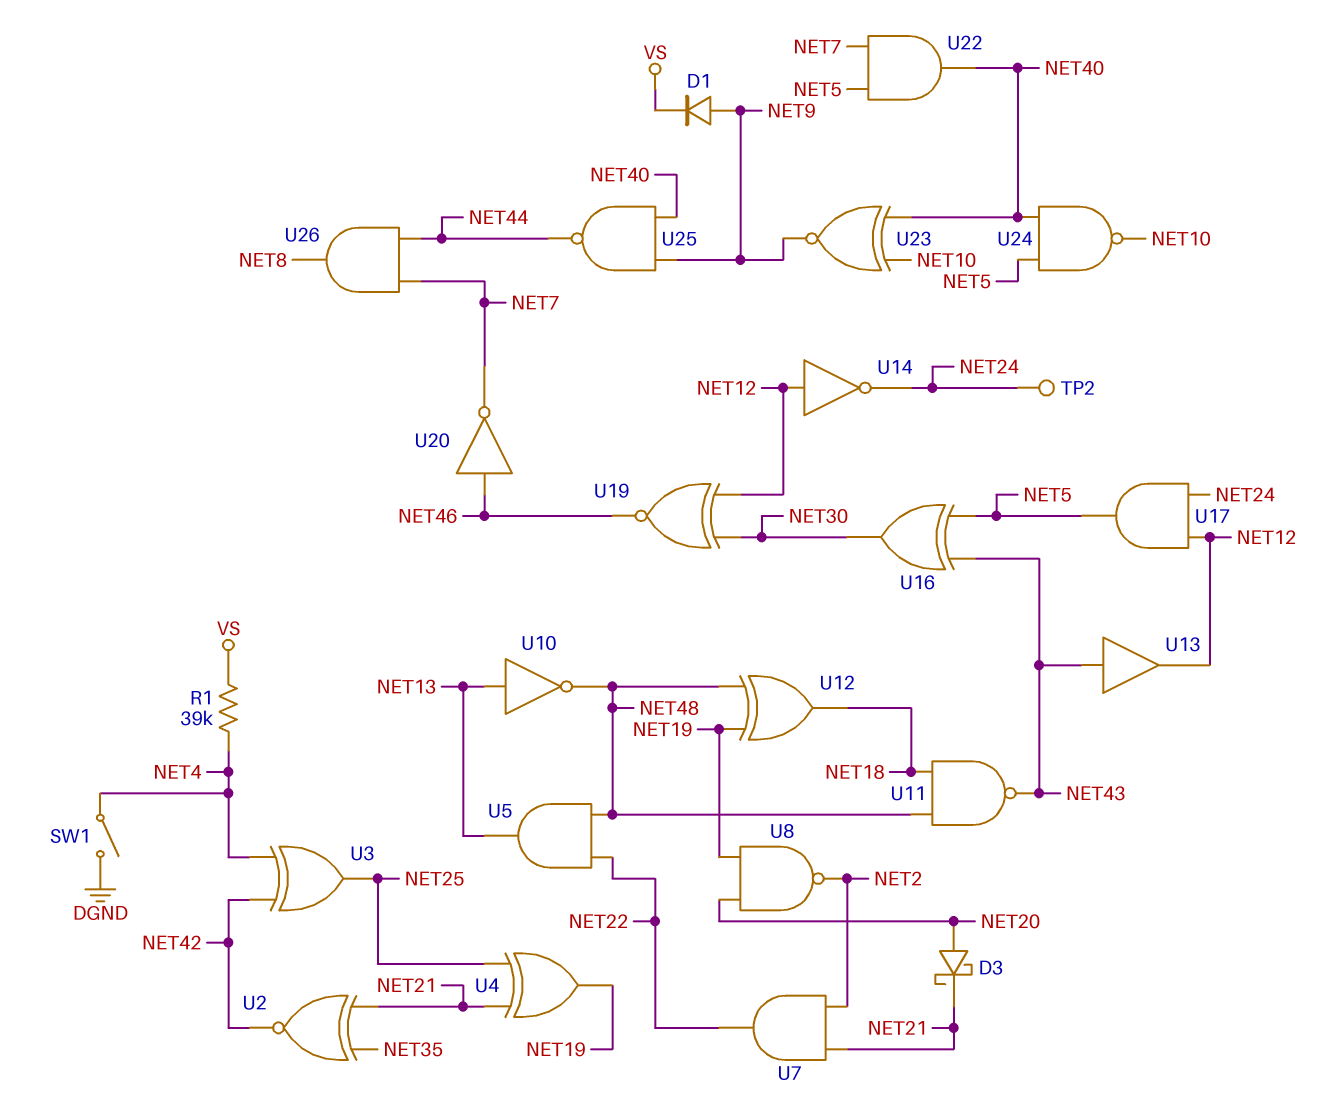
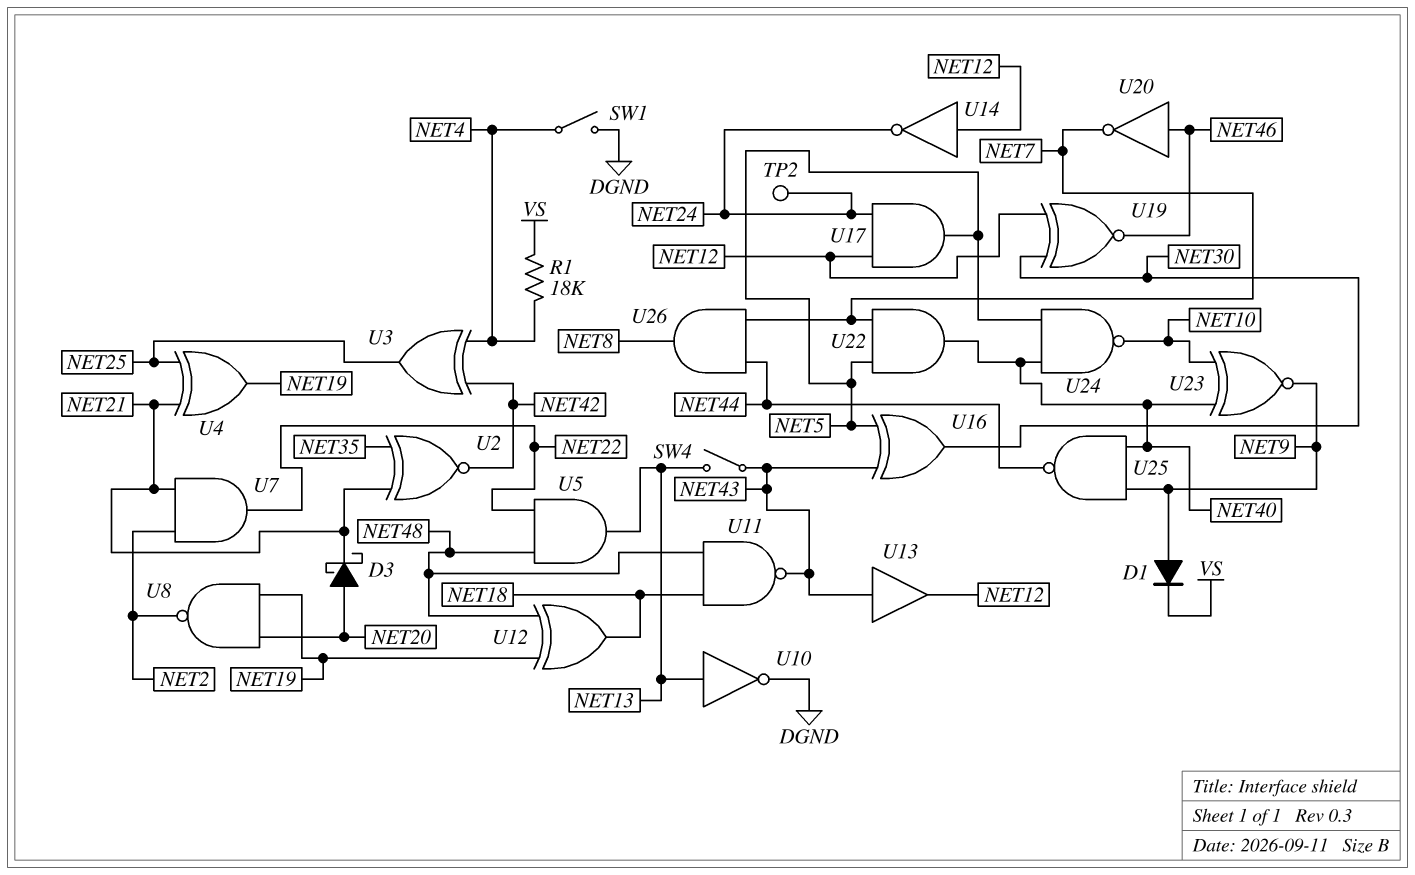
R1: 39k (NET4, VS) -> 18k (NET4, VS)
SW4: none -> switch (NET13, NET43)
U10: NOT (in NET13, out NET48) -> NOT (in NET13, out DGND)

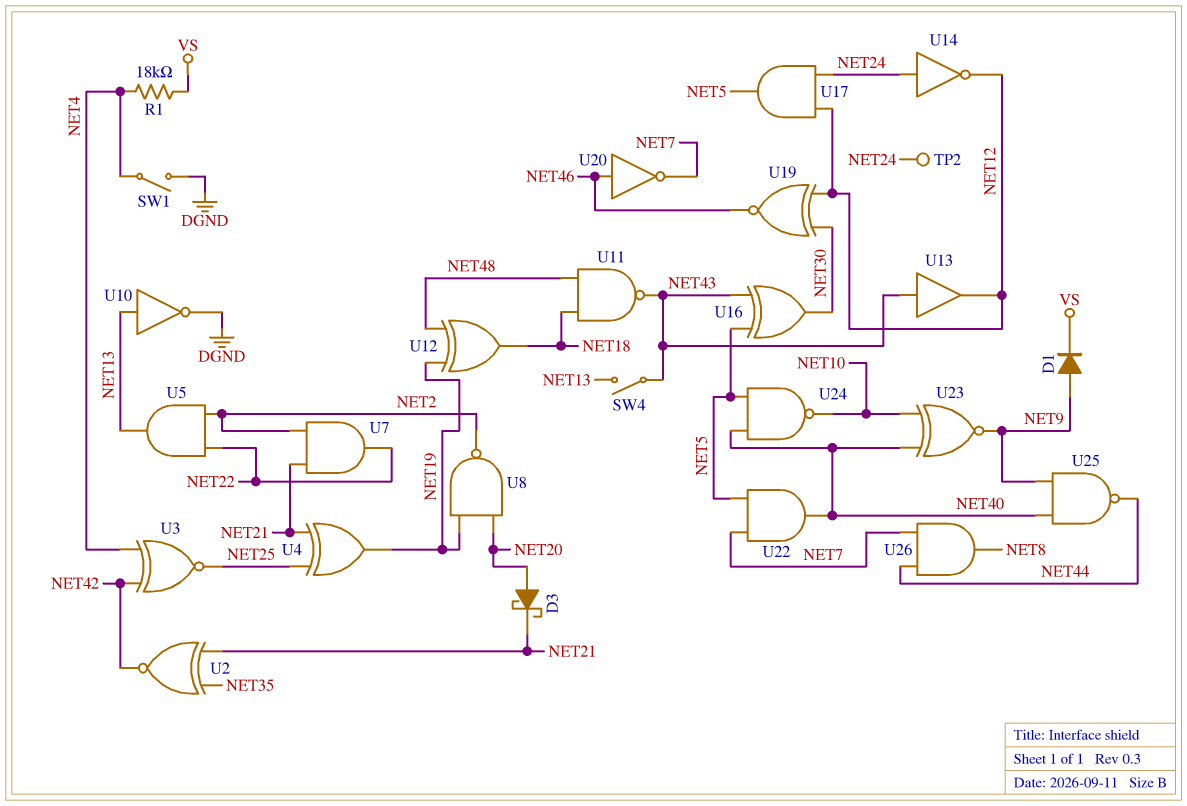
U3: XOR (in NET4, in NET42, out NET25) -> XNOR (in NET4, in NET42, out NET25)
U5: AND (in NET22, in NET48, out NET13) -> AND (in NET2, in NET22, out NET13)
U14: NOT (in NET12, out NET24) -> NOT (in NET24, out NET12)

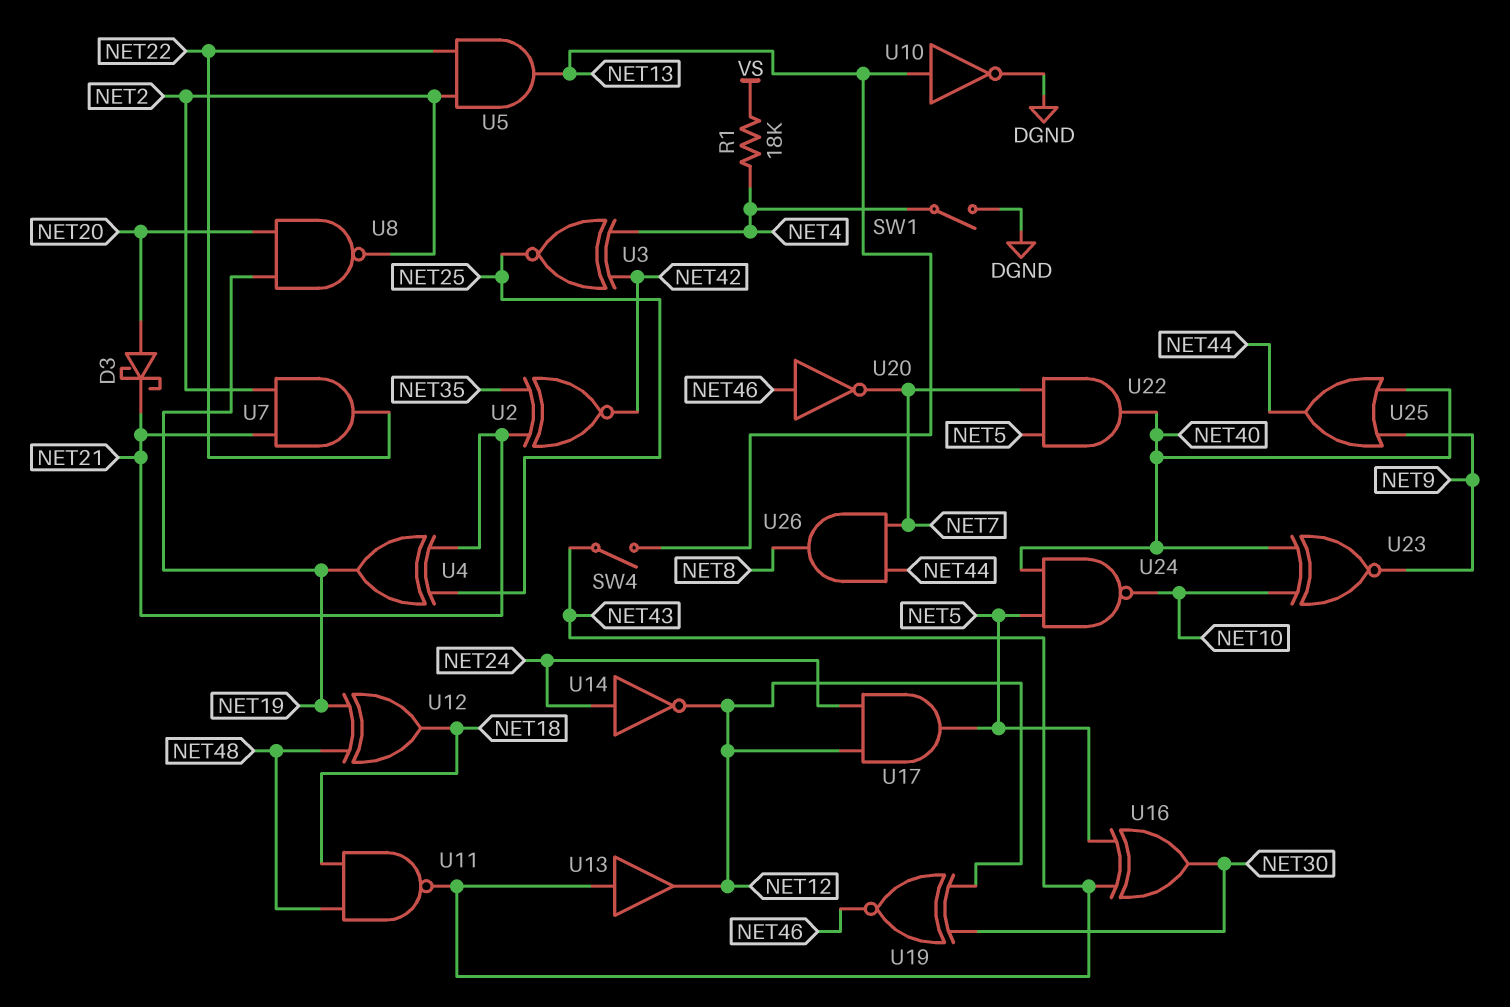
D1: diode (A NET9, K VS) -> none
TP2: test point (NET24) -> none
U25: NAND (in NET9, in NET40, out NET44) -> OR (in NET9, in NET40, out NET44)

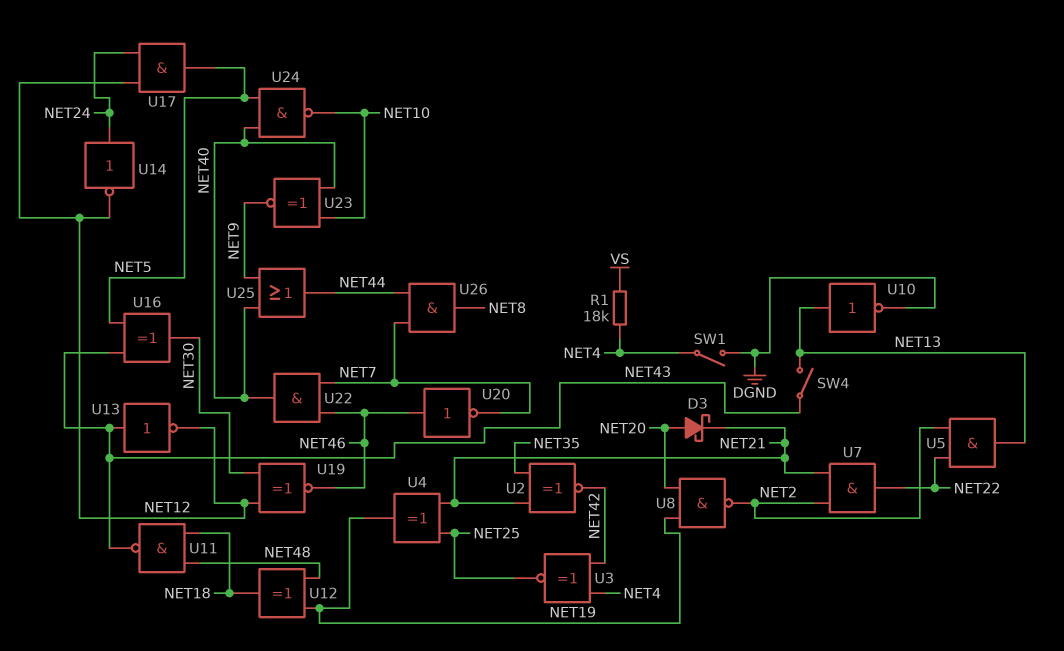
U13: buffer (in NET43, out NET12) -> NOT (in NET43, out NET12)
U22: AND (in NET5, in NET7, out NET40) -> AND (in NET7, in NET46, out NET40)

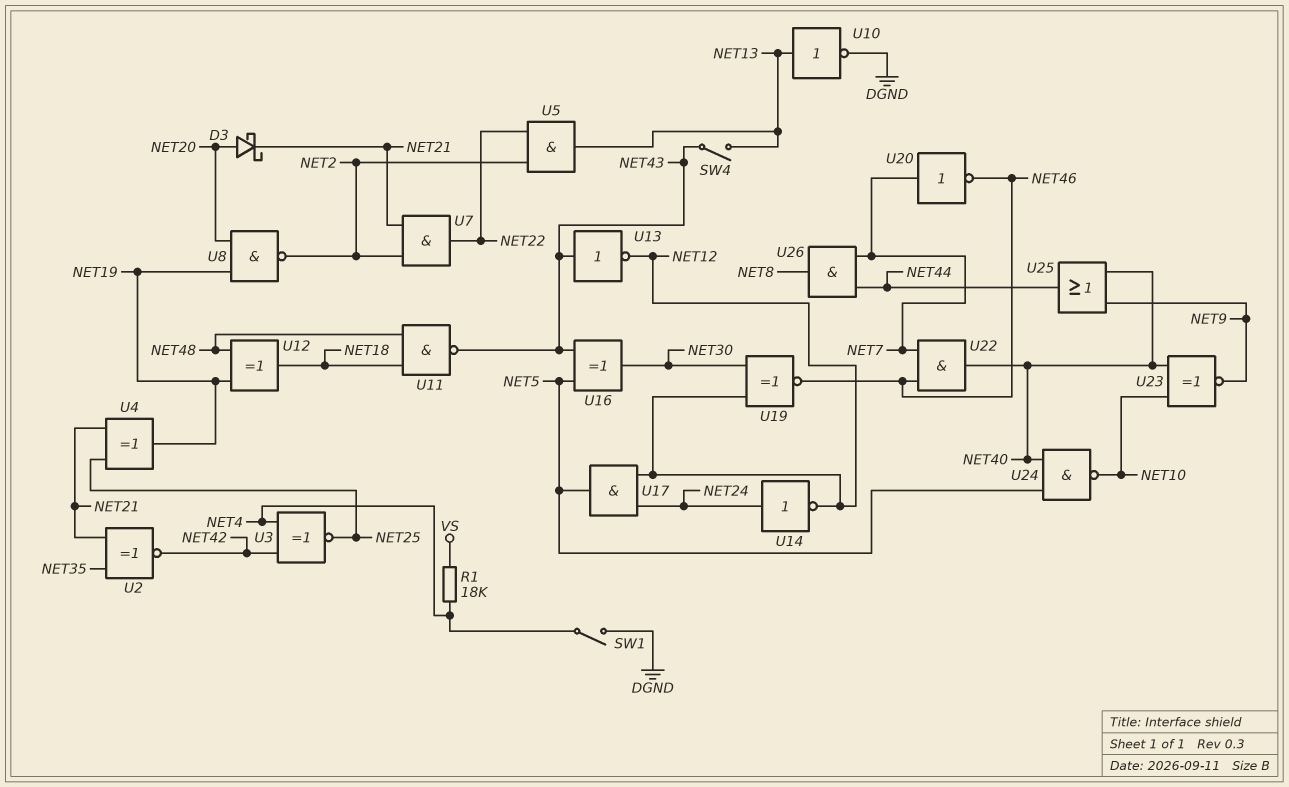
U20: NOT (in NET46, out NET7) -> NOT (in NET7, out NET46)

